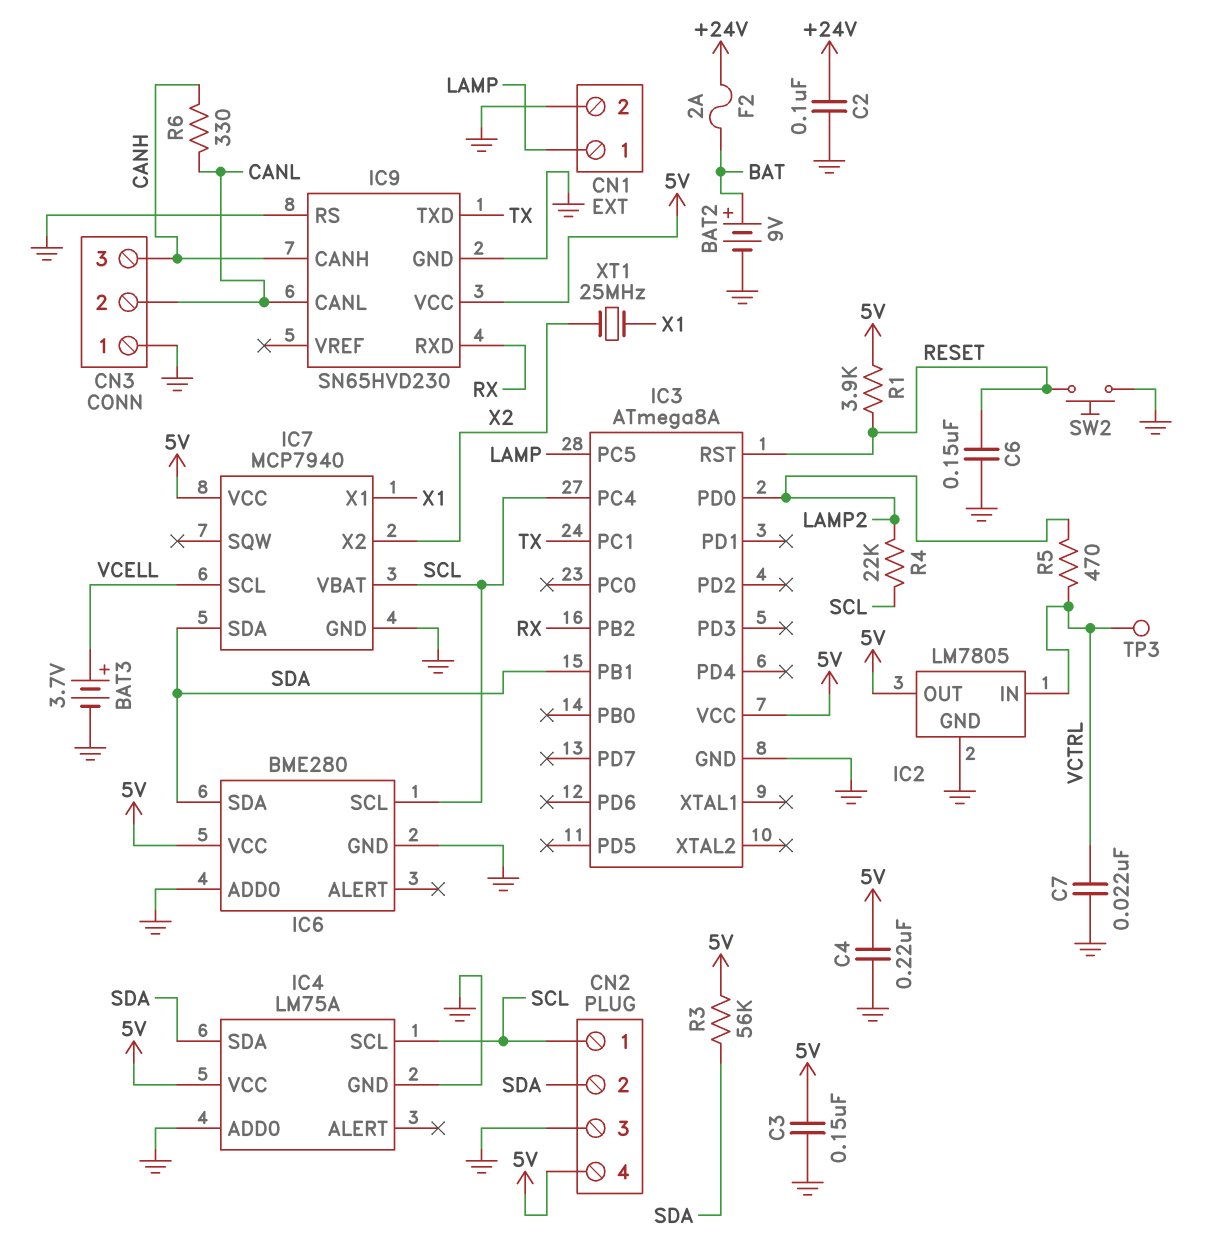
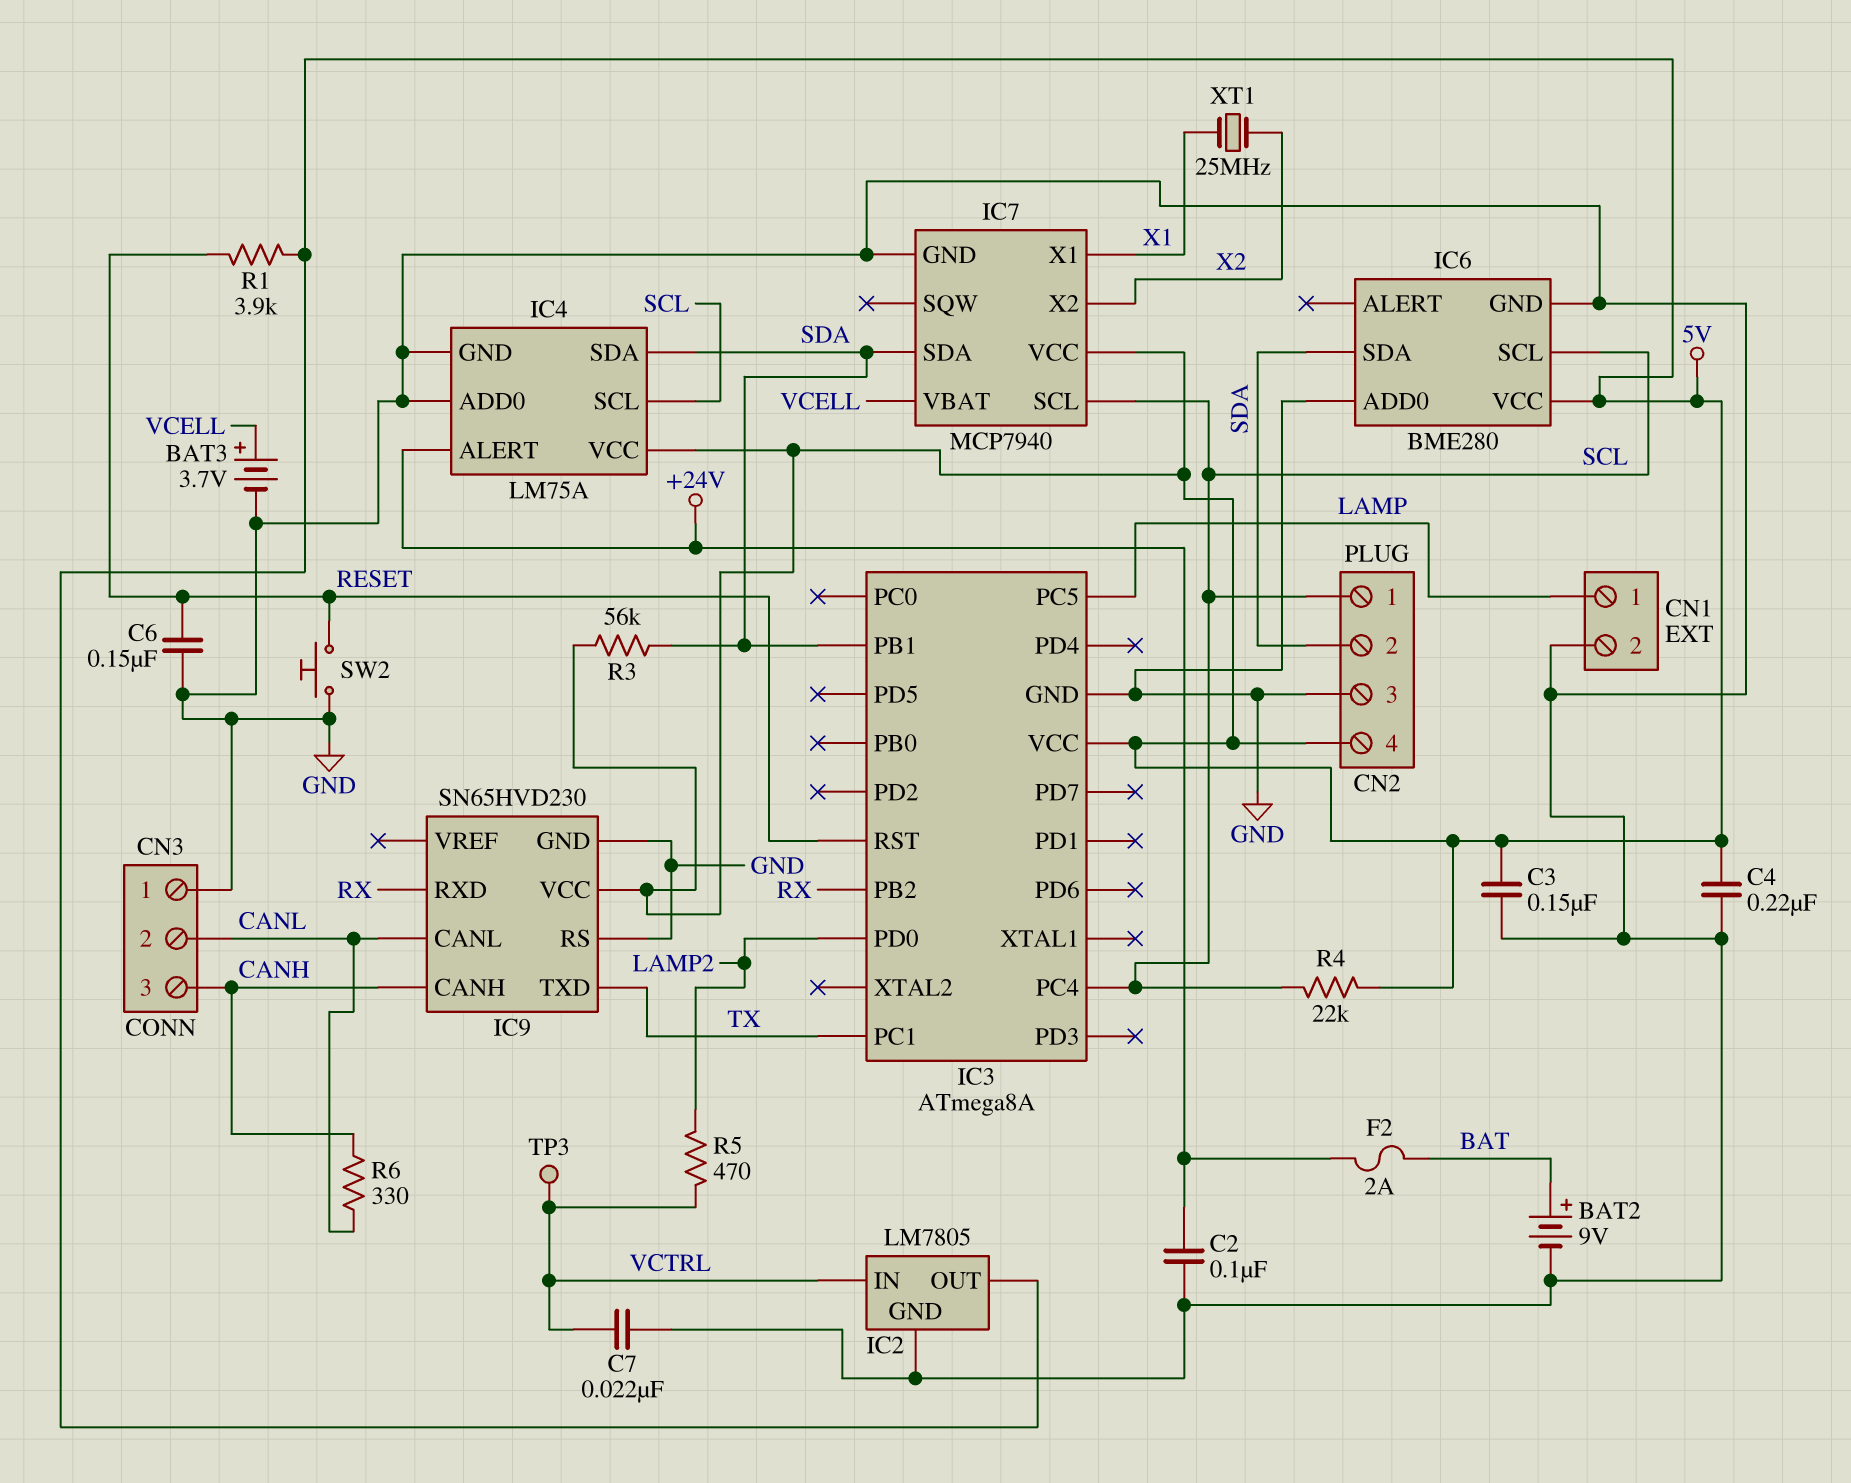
IC4 pin ALERT: none -> +24V
IC7 pin SCL: VCELL -> SCL
IC7 pin VBAT: SCL -> VCELL
R4: 22k (LAMP2, SCL) -> 22k (5V, SCL)

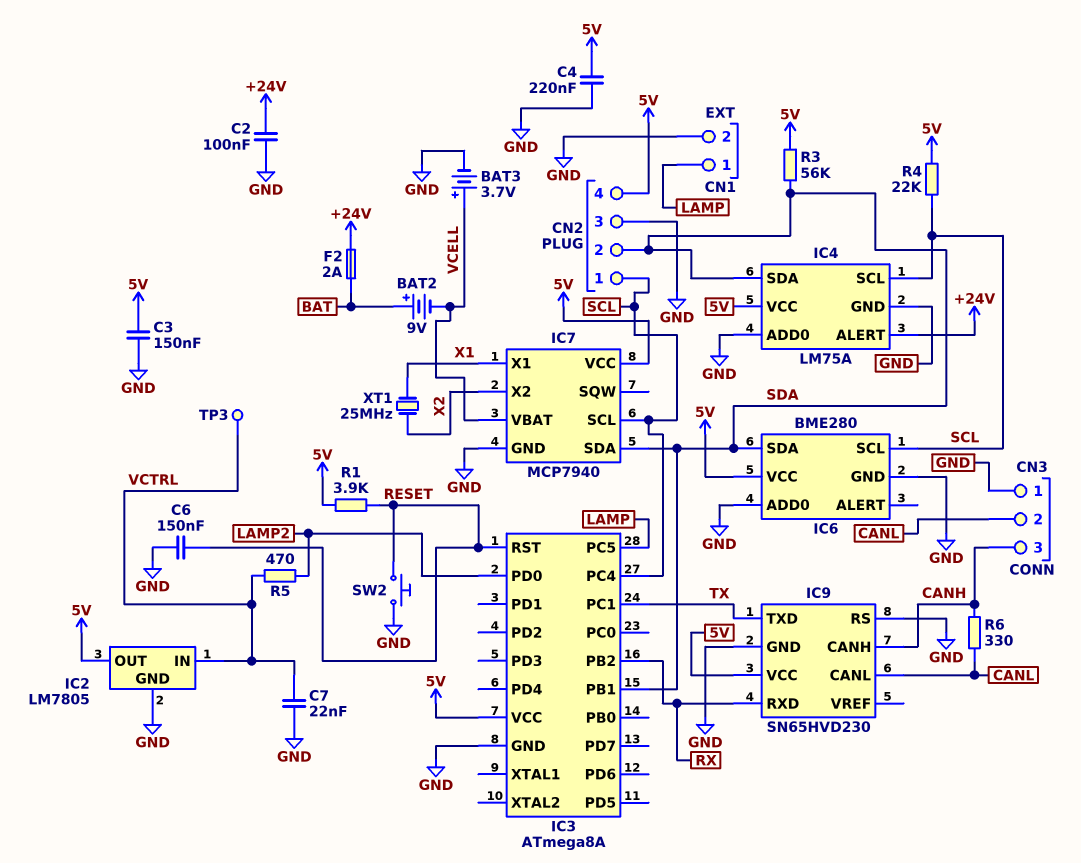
BAT2: 9V (plus BAT, minus GND) -> 9V (plus BAT, minus VCELL)

